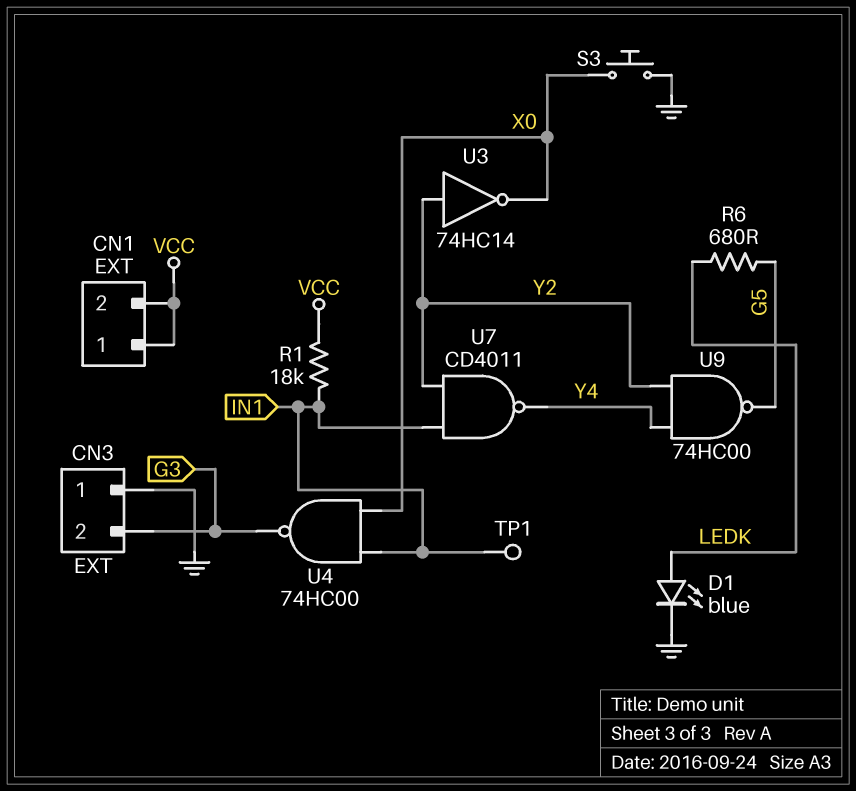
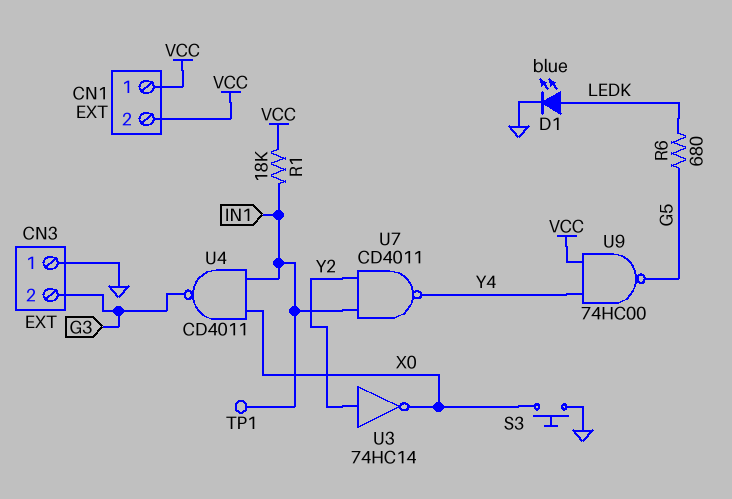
U4: NAND 74HC00 (in IN1, in X0, out G3) -> NAND CD4011 (in IN1, in X0, out G3)
U9: NAND 74HC00 (in Y2, in Y4, out G5) -> NAND 74HC00 (in VCC, in Y4, out G5)

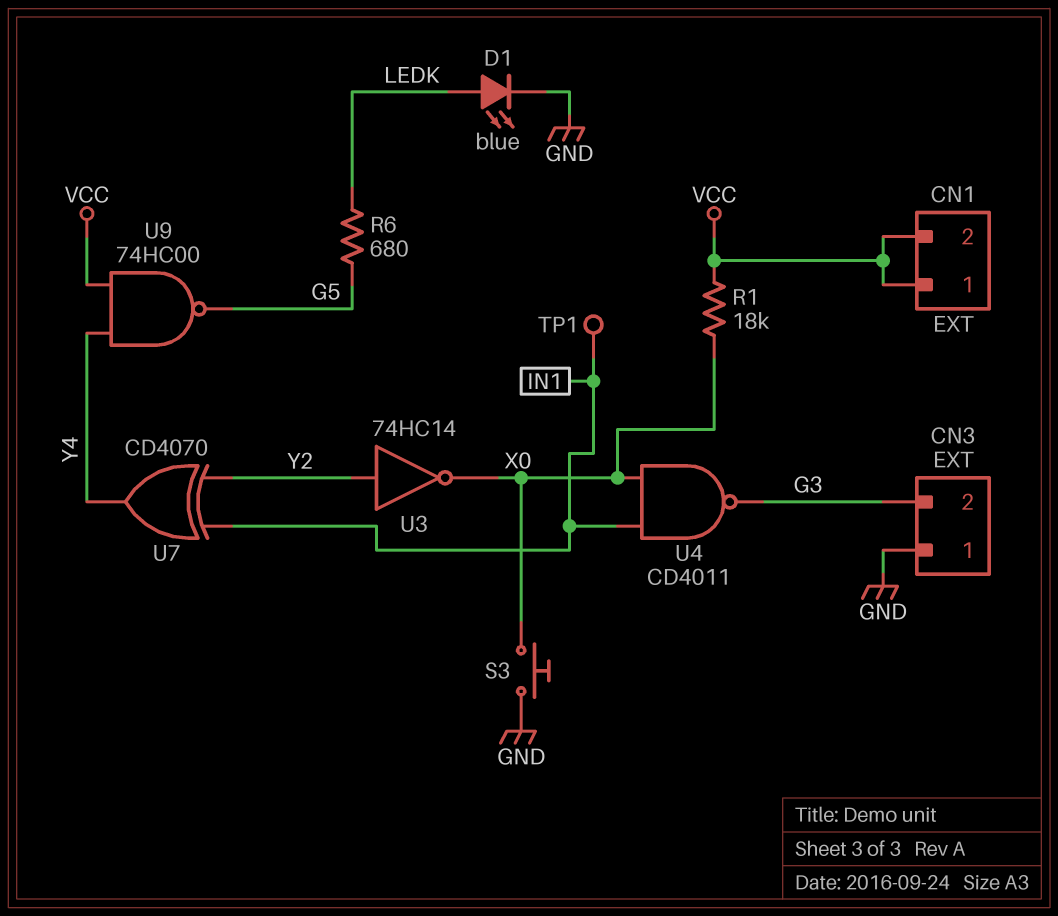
R1: 18k (IN1, VCC) -> 18k (VCC, X0)
U7: NAND CD4011 (in IN1, in Y2, out Y4) -> XOR CD4070 (in IN1, in Y2, out Y4)

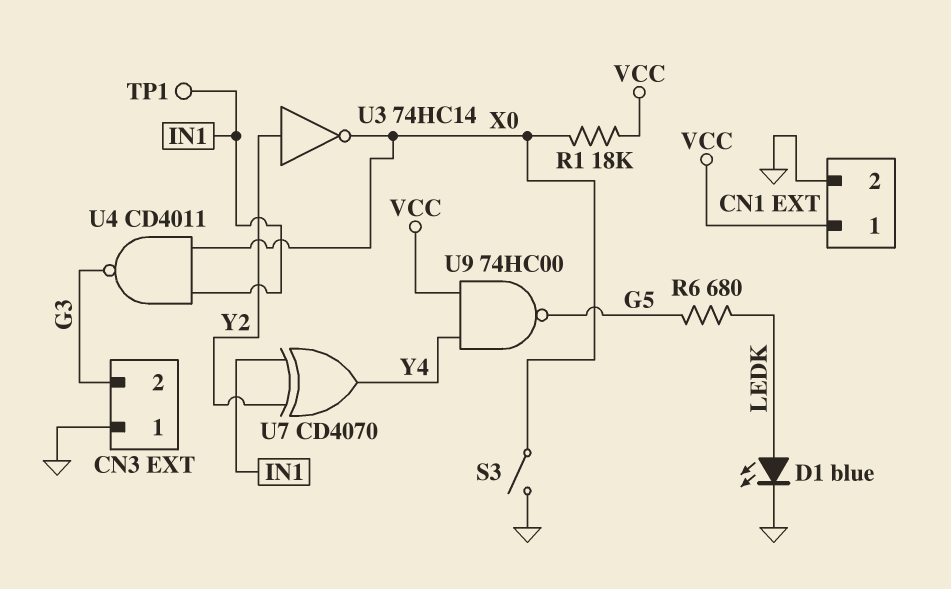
CN1 pin 2: VCC -> GND
S3: button (GND, X0) -> switch (GND, X0)

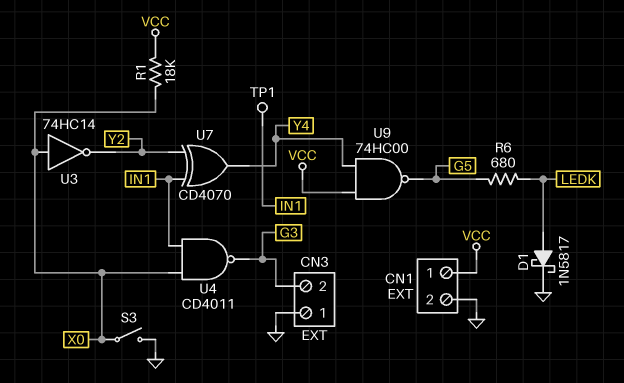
D1: LED blue (A LEDK, K GND) -> schottky 1N5817 (A LEDK, K GND)
U3: NOT 74HC14 (in Y2, out X0) -> NOT 74HC14 (in X0, out Y2)

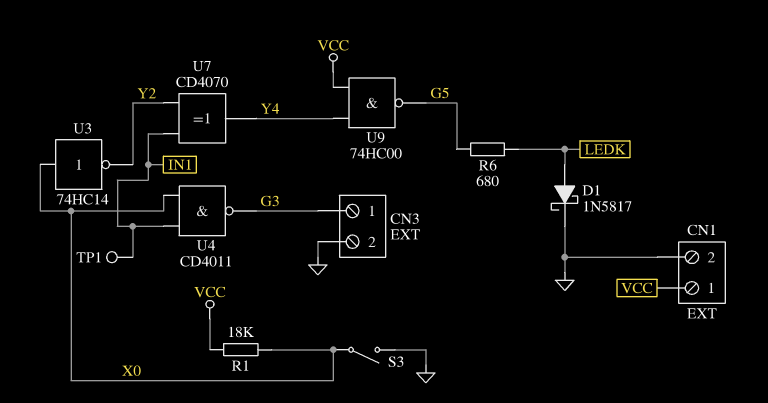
CN3 pin 1: GND -> G3
CN3 pin 2: G3 -> GND

